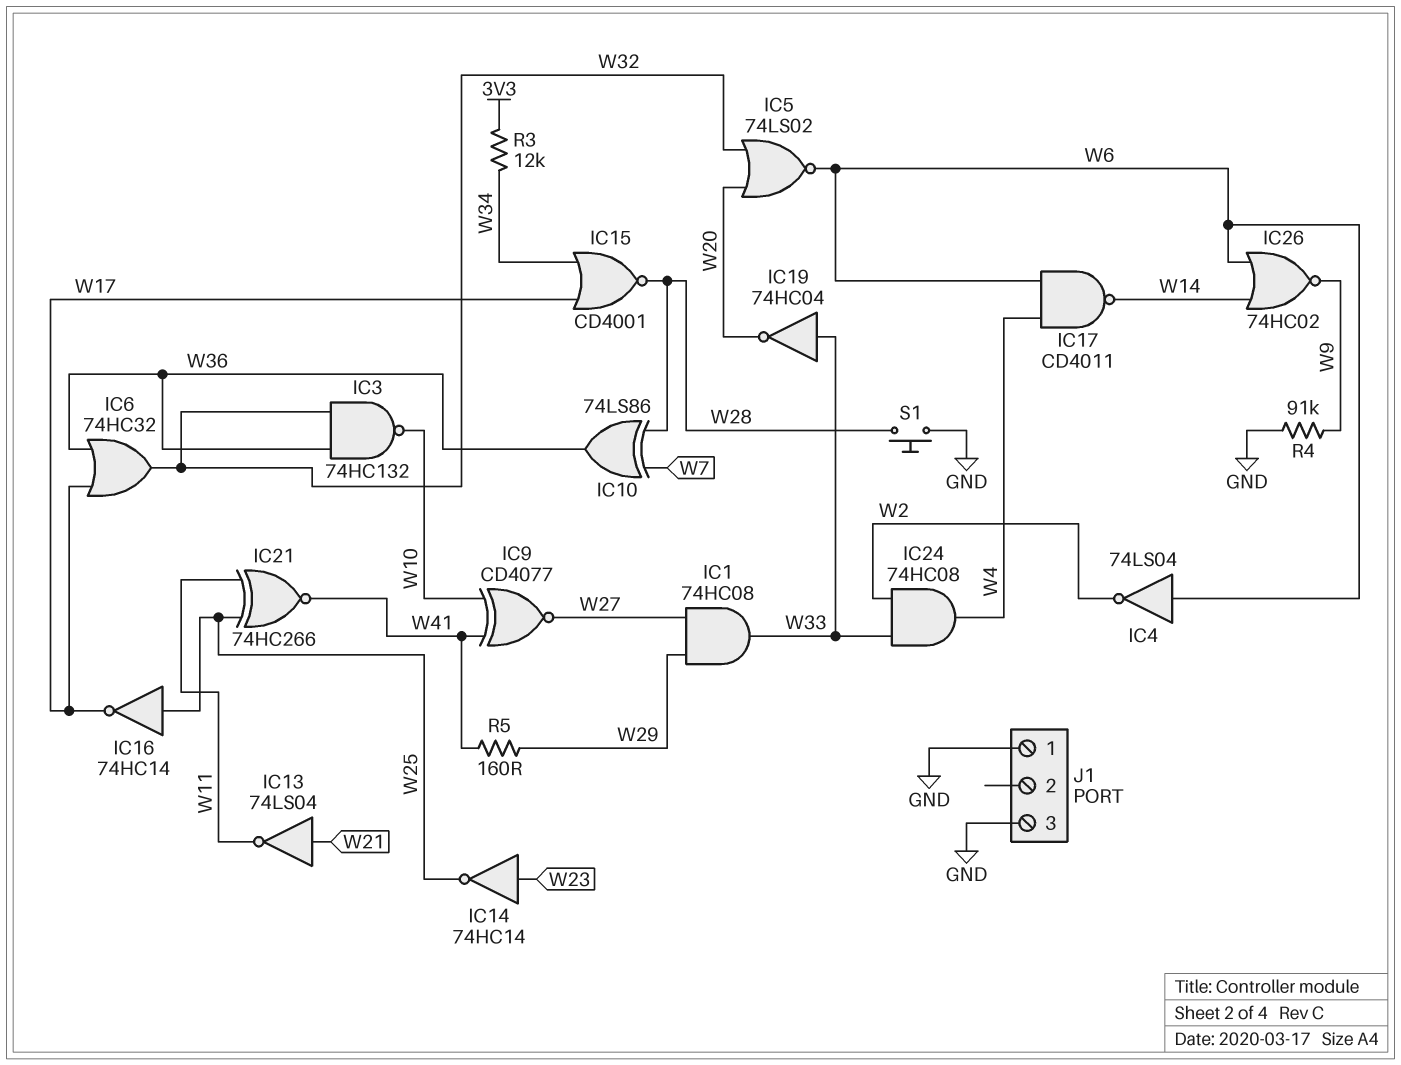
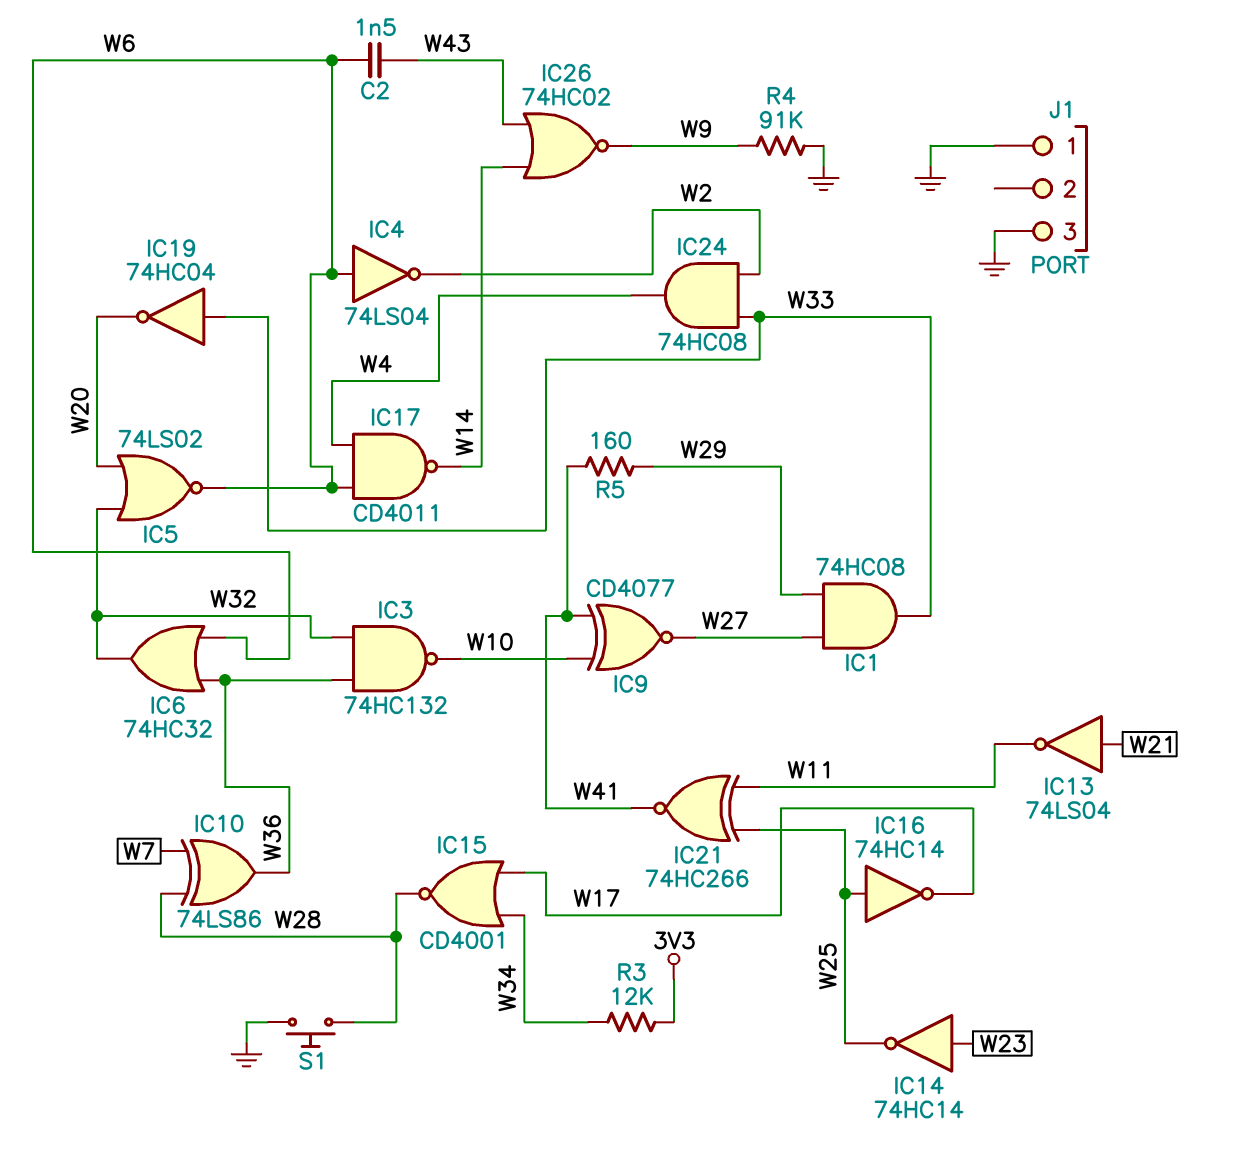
C2: none -> 1.5nF (W6, W43)
IC6: OR 74HC32 (in W17, in W36, out W32) -> OR 74HC32 (in W6, in W36, out W32)
IC26: NOR 74HC02 (in W6, in W14, out W9) -> NOR 74HC02 (in W14, in W43, out W9)

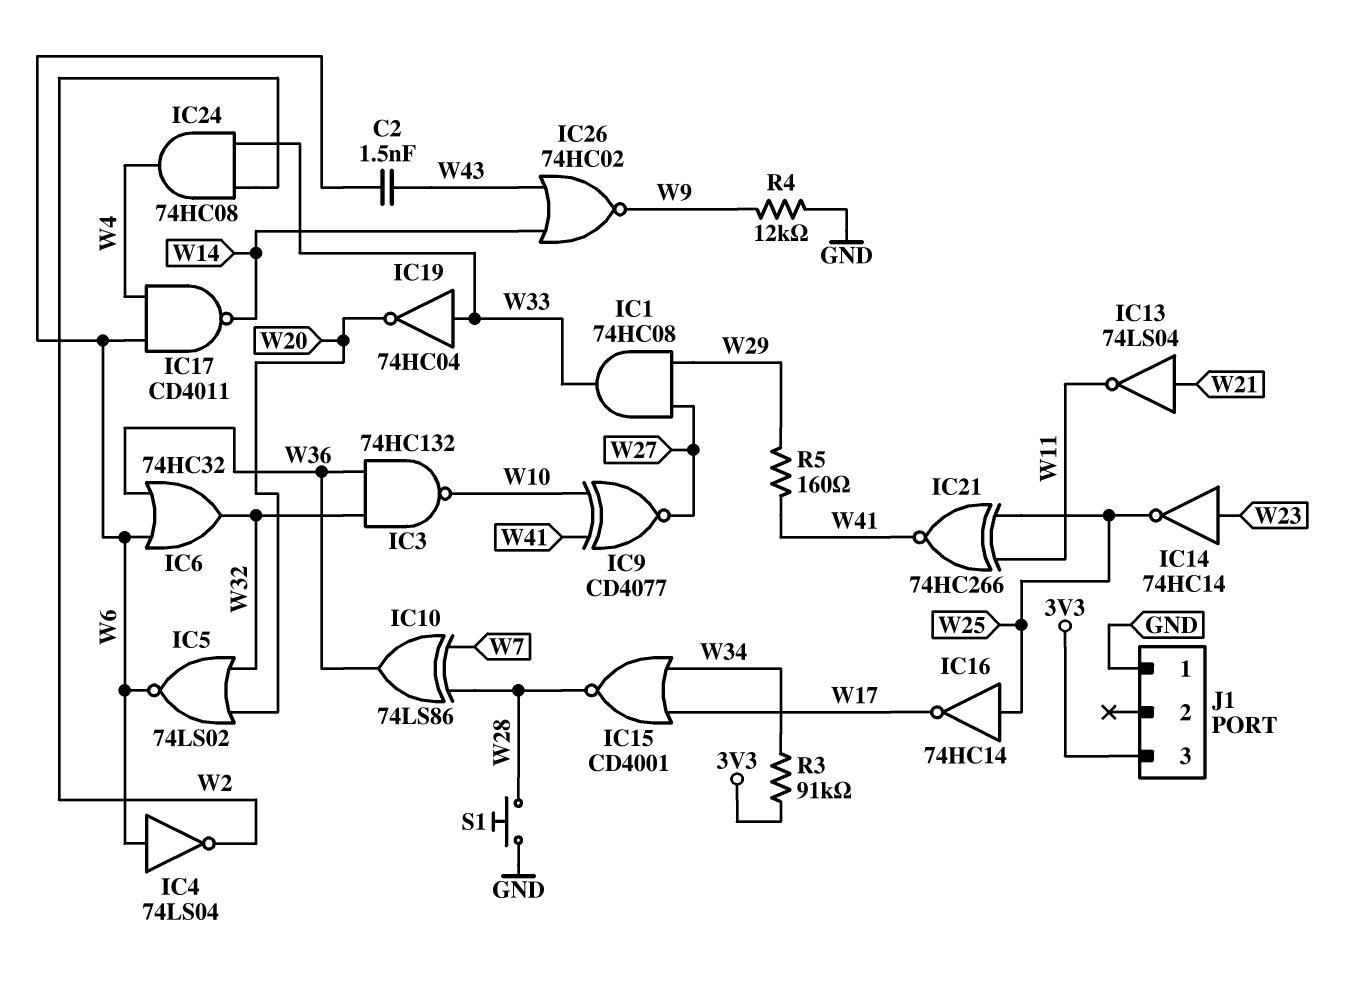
J1 pin 3: GND -> 3V3
R3: 12k (3V3, W34) -> 91k (3V3, W34)
R4: 91k (GND, W9) -> 12k (GND, W9)

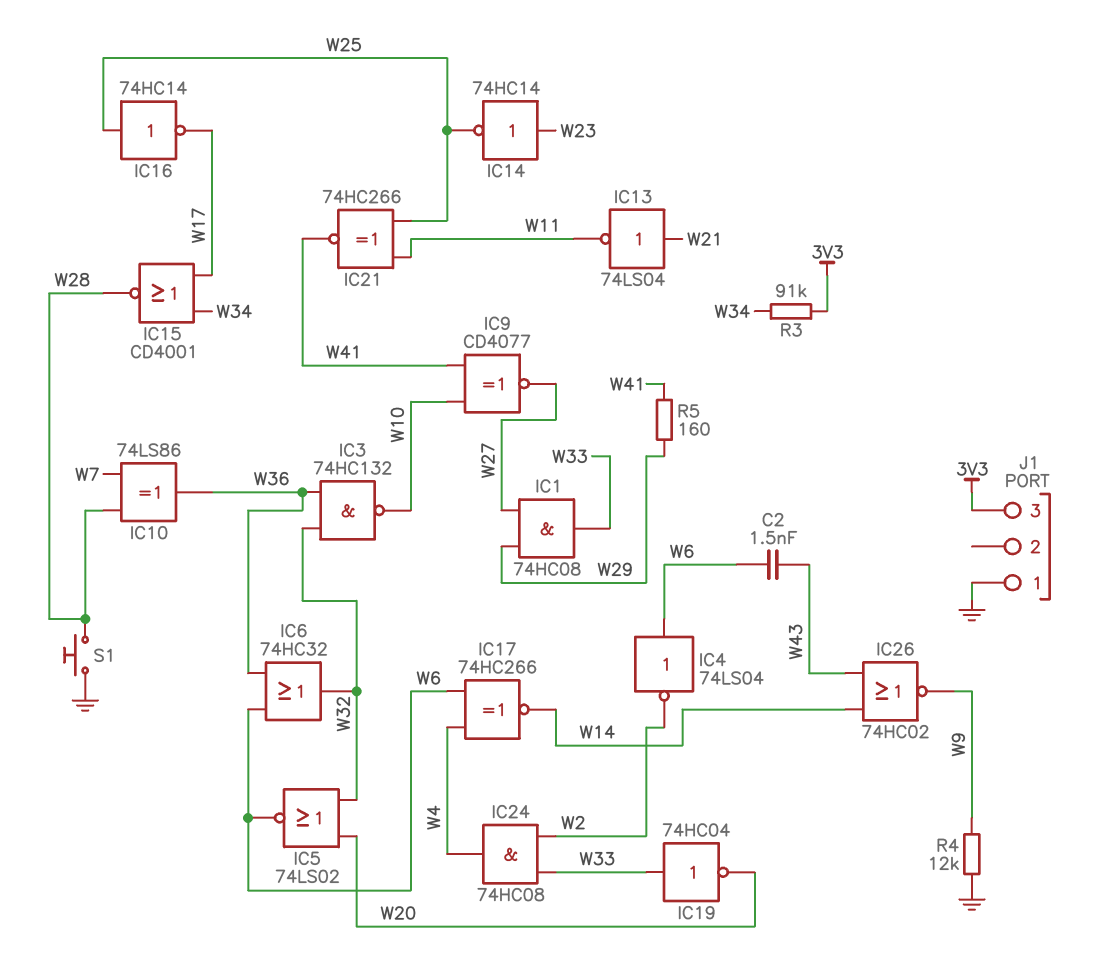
IC17: NAND CD4011 (in W4, in W6, out W14) -> XNOR 74HC266 (in W4, in W6, out W14)

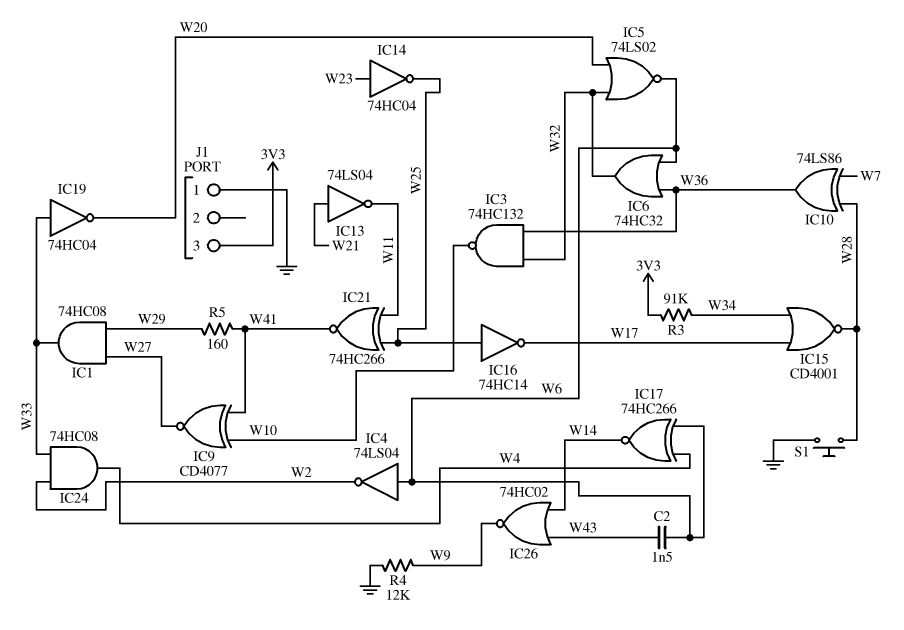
IC14: NOT 74HC14 (in W23, out W25) -> NOT 74HC04 (in W23, out W25)

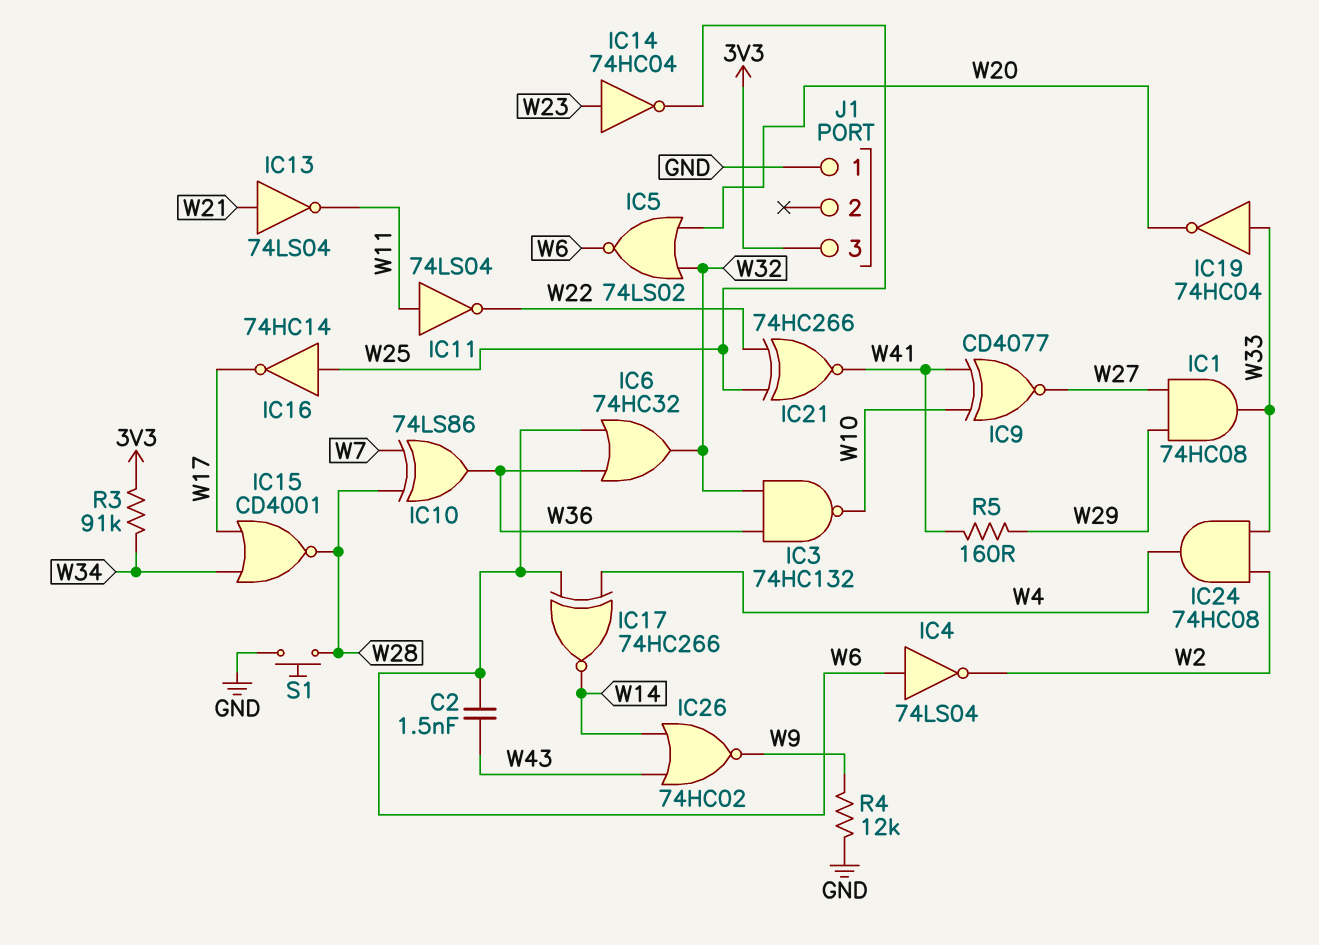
IC11: none -> NOT 74LS04 (in W11, out W22)
IC21: XNOR 74HC266 (in W11, in W25, out W41) -> XNOR 74HC266 (in W22, in W25, out W41)

